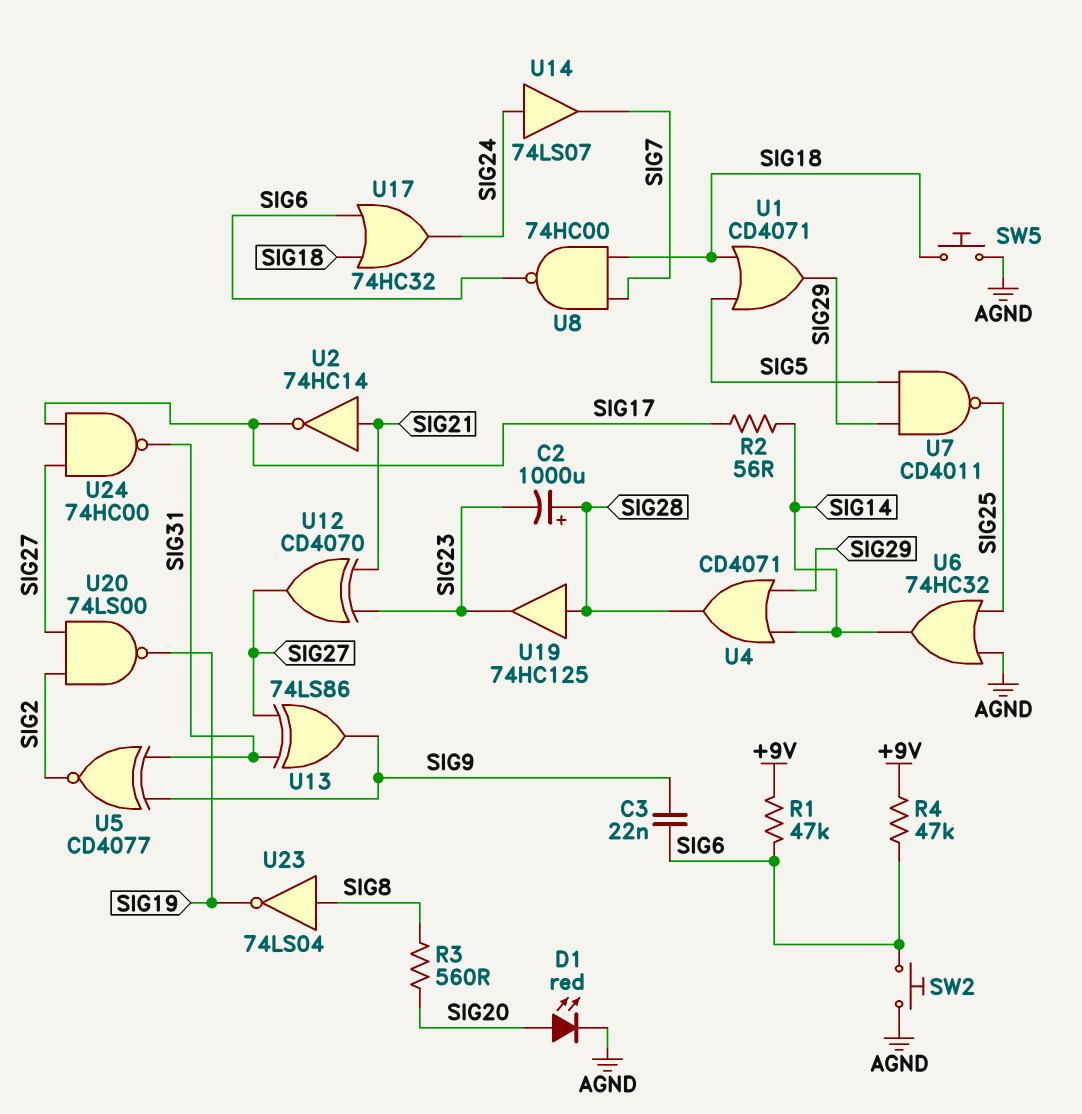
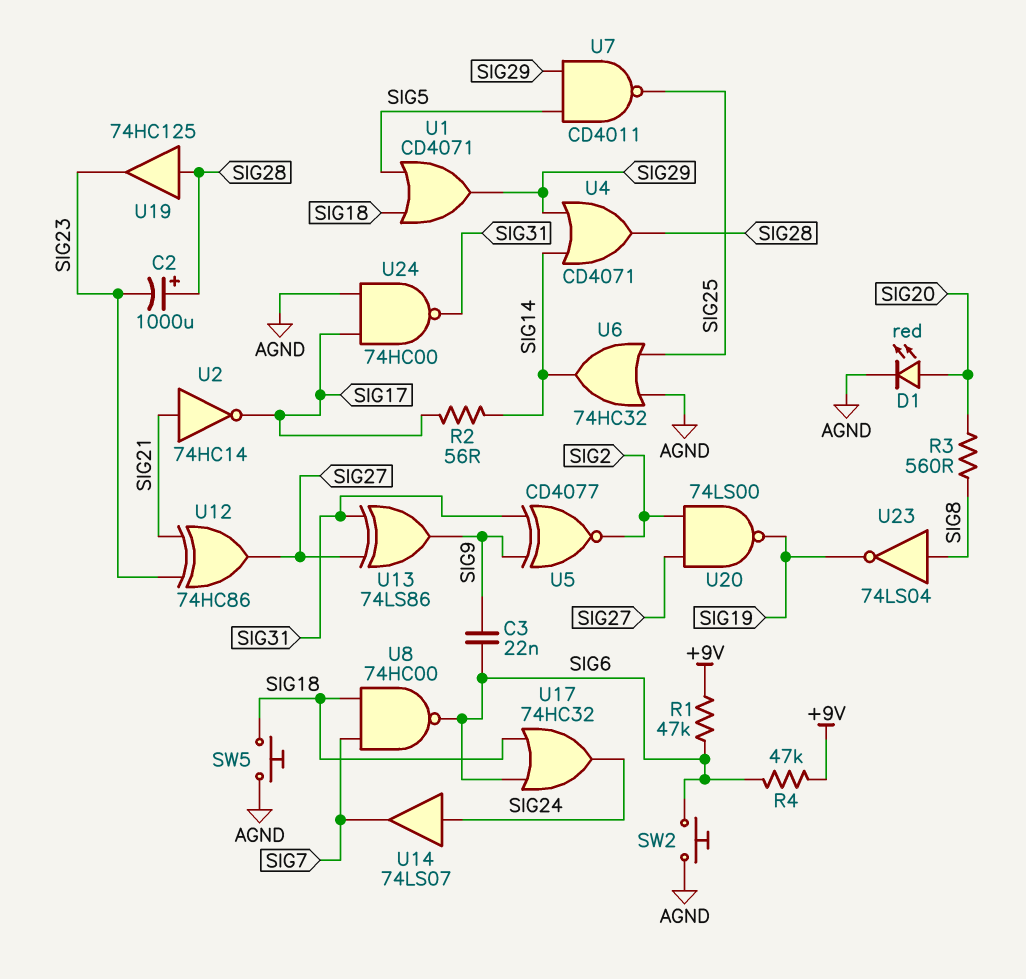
U12: XOR CD4070 (in SIG21, in SIG23, out SIG27) -> XOR 74HC86 (in SIG21, in SIG23, out SIG27)
U24: NAND 74HC00 (in SIG17, in SIG27, out SIG31) -> NAND 74HC00 (in AGND, in SIG17, out SIG31)

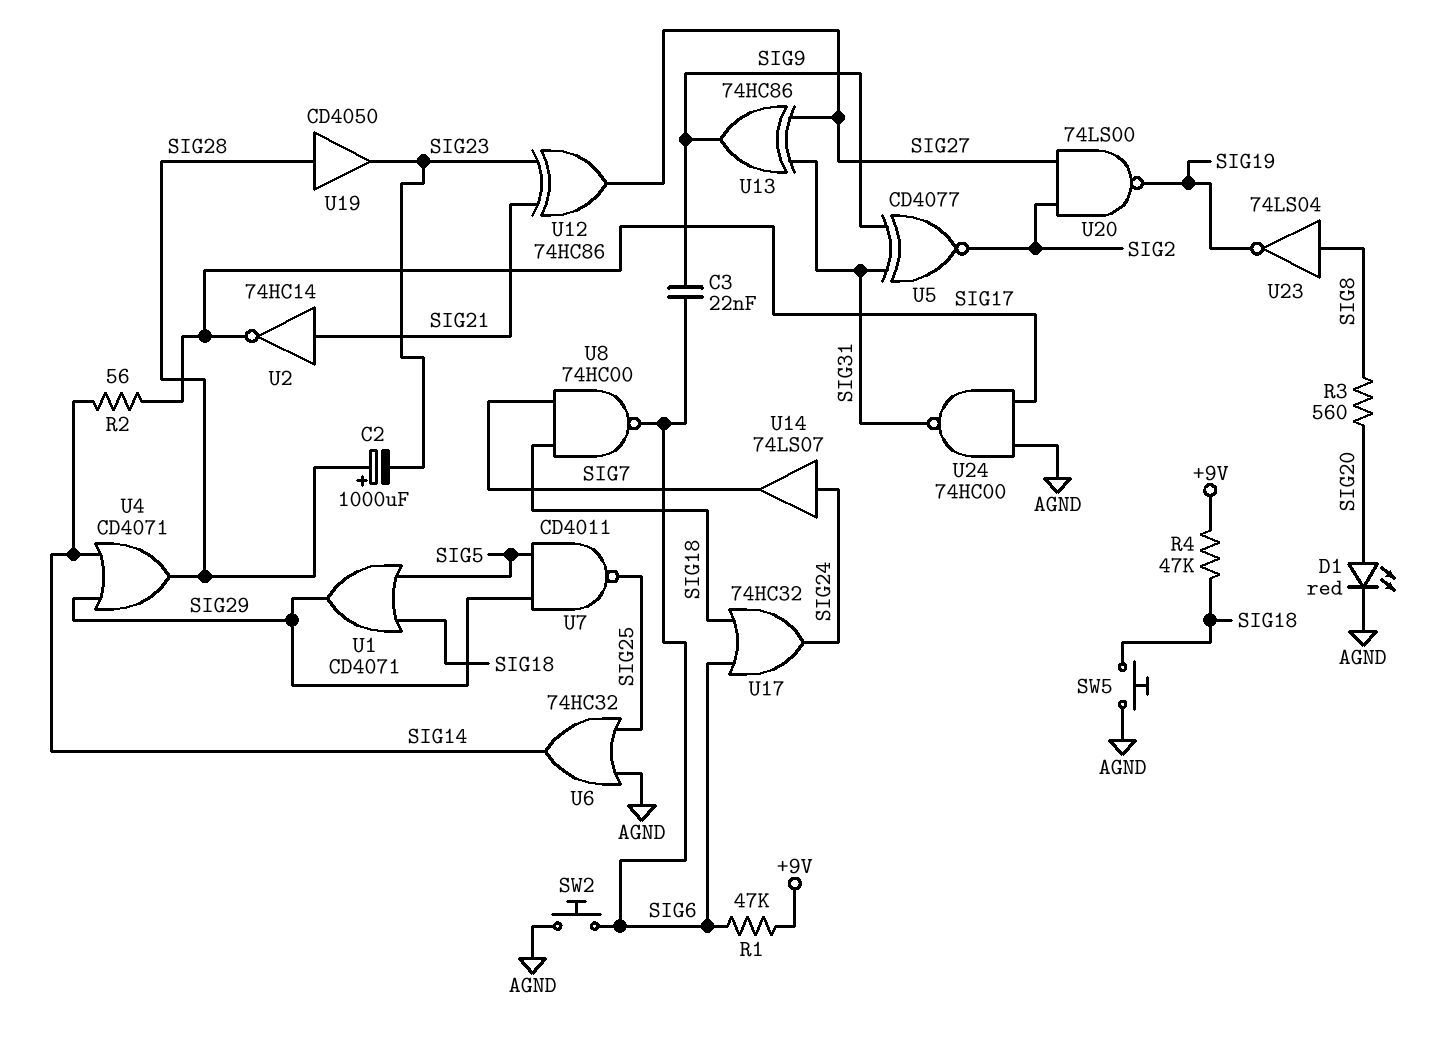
R4: 47k (+9V, SIG6) -> 47k (+9V, SIG18)
U13: XOR 74LS86 (in SIG27, in SIG31, out SIG9) -> XOR 74HC86 (in SIG27, in SIG31, out SIG9)
U19: buffer 74HC125 (in SIG28, out SIG23) -> buffer CD4050 (in SIG28, out SIG23)

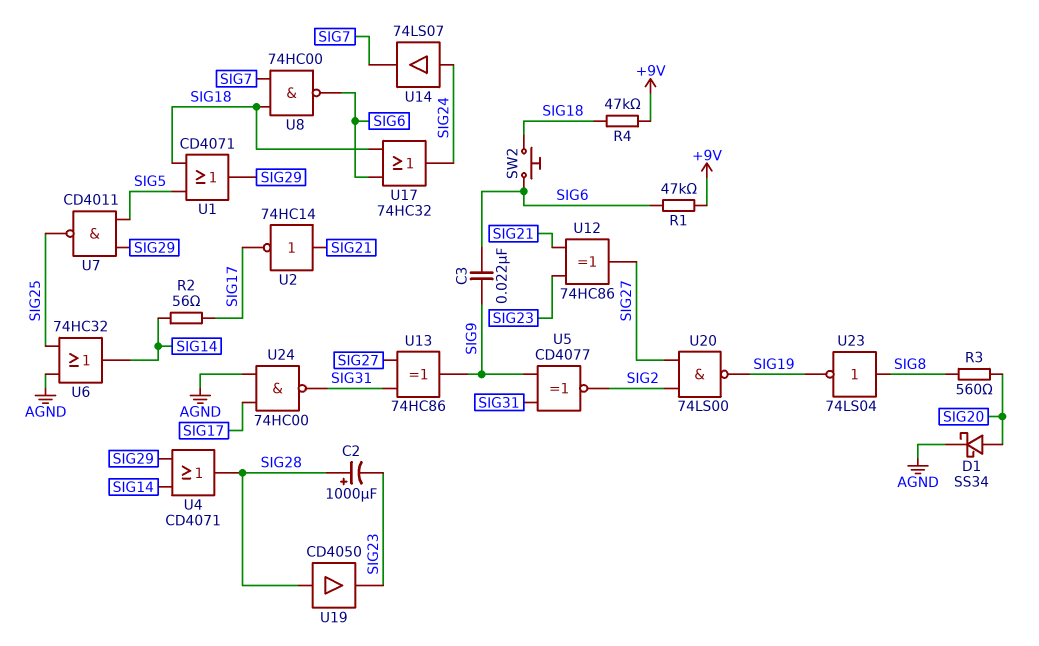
D1: LED red (A SIG20, K AGND) -> schottky SS34 (A SIG20, K AGND)
SW2: button (AGND, SIG6) -> button (SIG6, SIG18)
SW5: button (AGND, SIG18) -> none

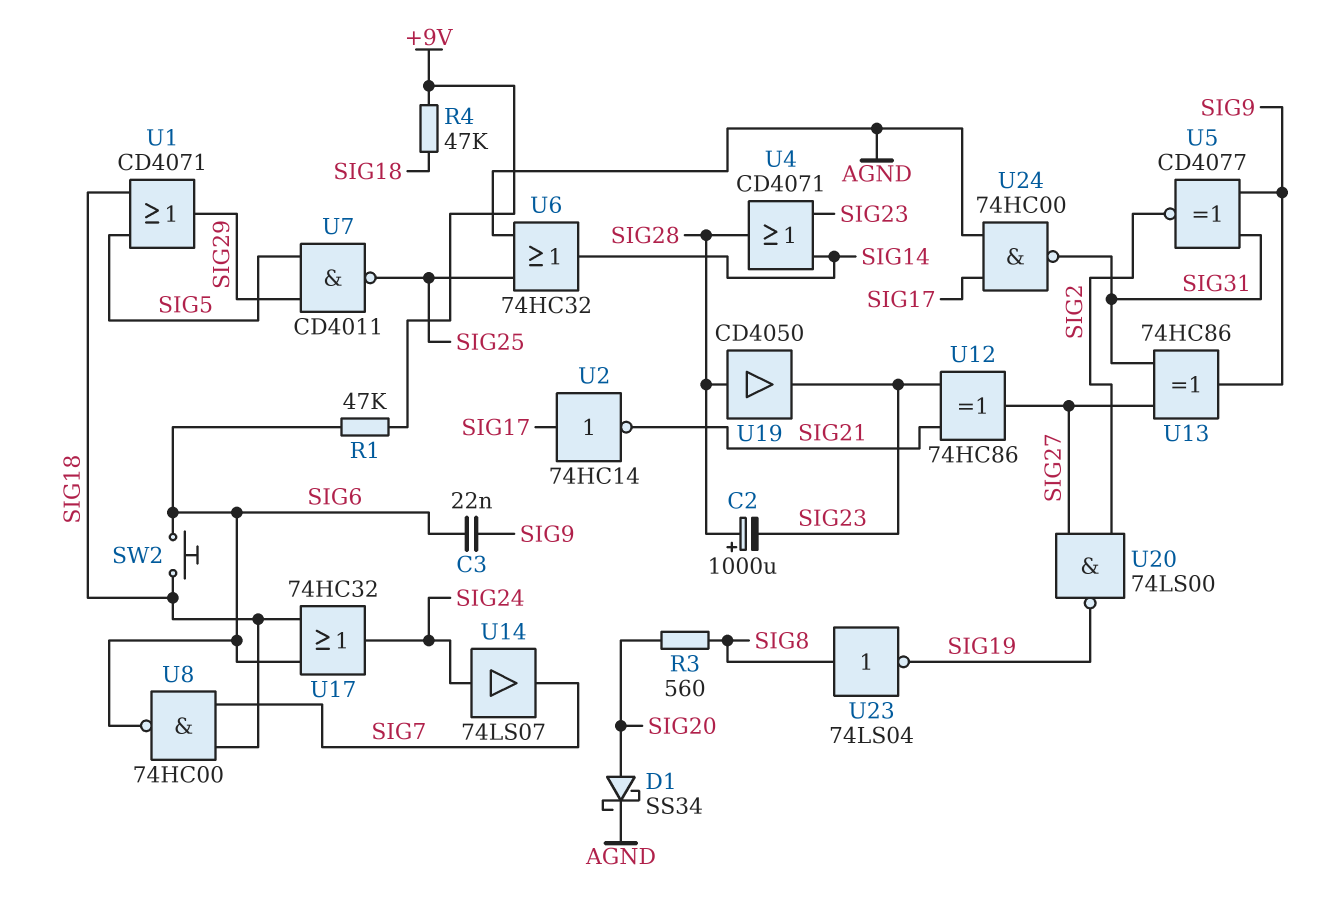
R2: 56 (SIG14, SIG17) -> none
U2: NOT 74HC14 (in SIG21, out SIG17) -> NOT 74HC14 (in SIG17, out SIG21)
U4: OR CD4071 (in SIG14, in SIG29, out SIG28) -> OR CD4071 (in SIG14, in SIG23, out SIG28)

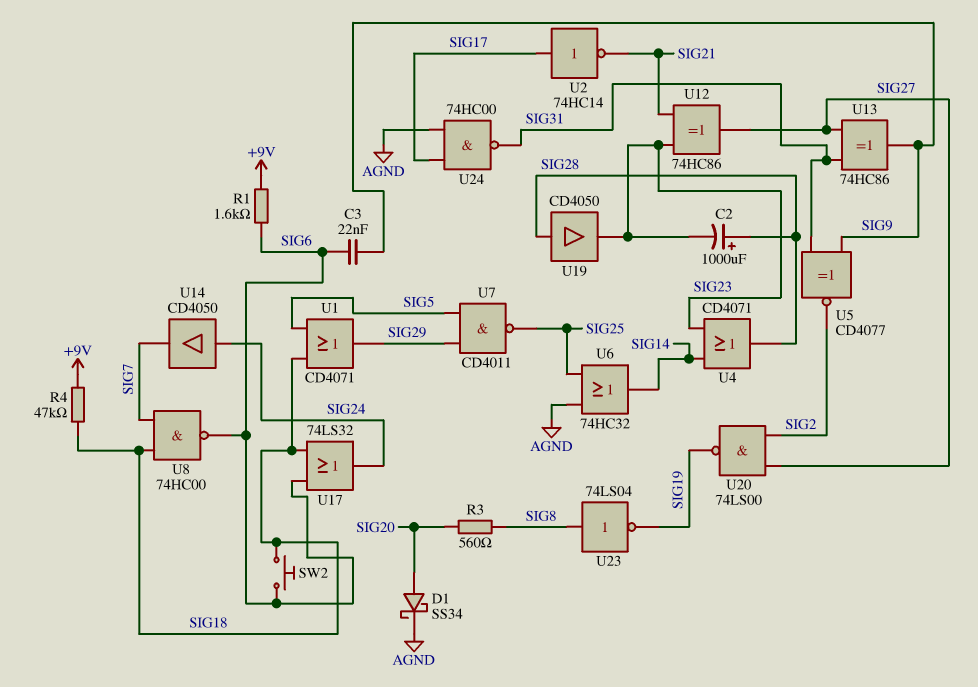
R1: 47k (+9V, SIG6) -> 1.6k (+9V, SIG6)
U14: buffer 74LS07 (in SIG24, out SIG7) -> buffer CD4050 (in SIG24, out SIG7)
U17: OR 74HC32 (in SIG6, in SIG18, out SIG24) -> OR 74LS32 (in SIG6, in SIG18, out SIG24)

